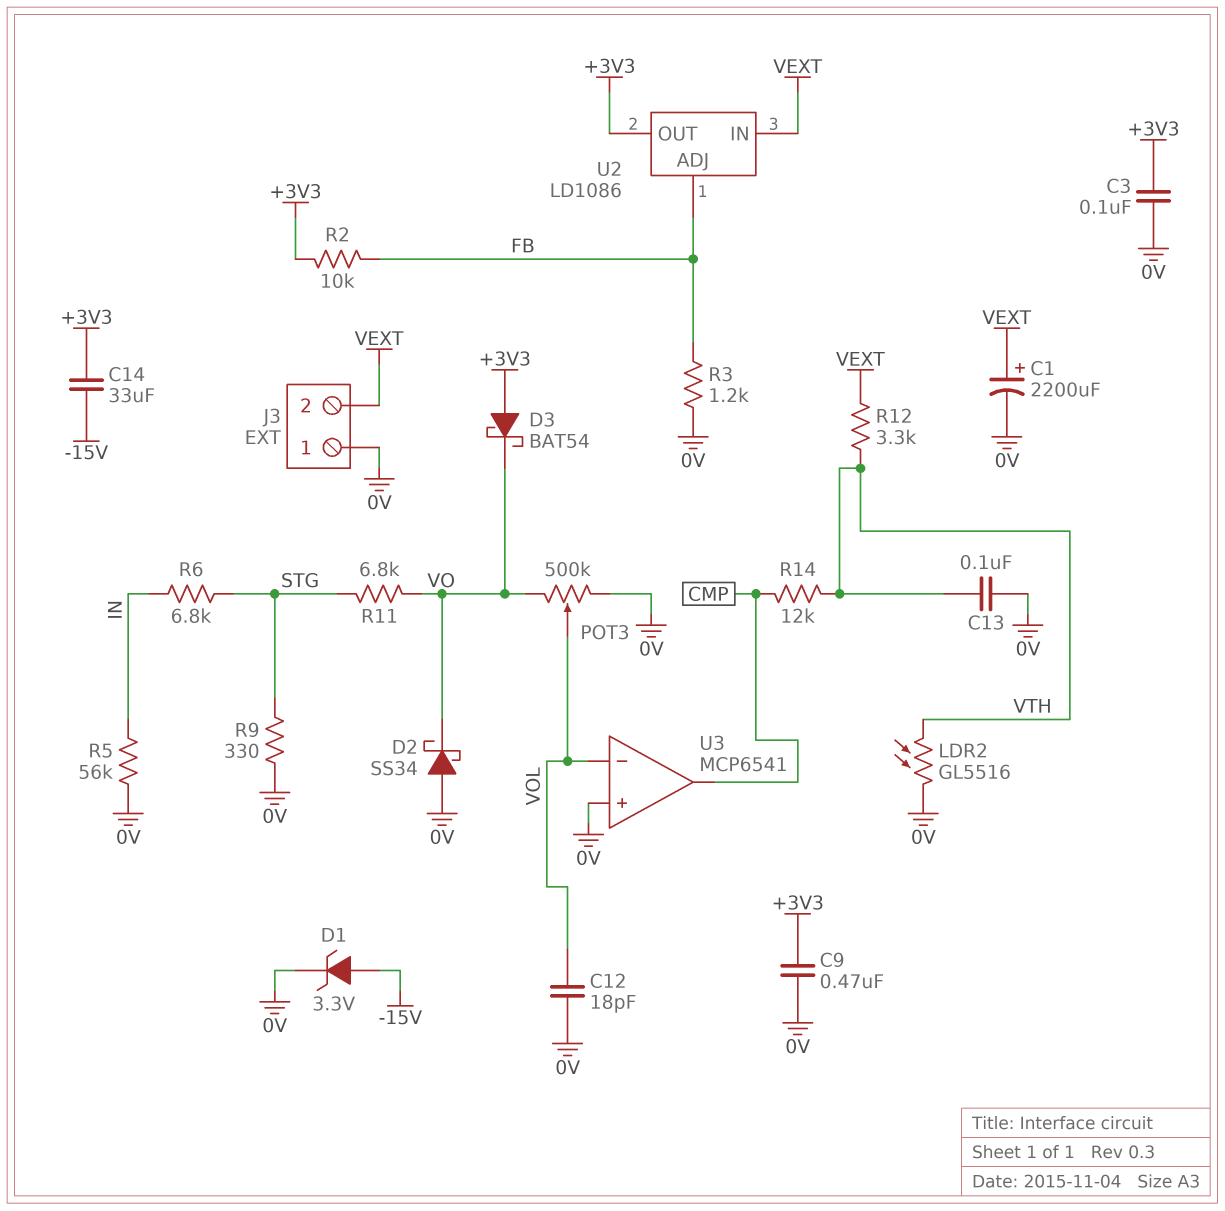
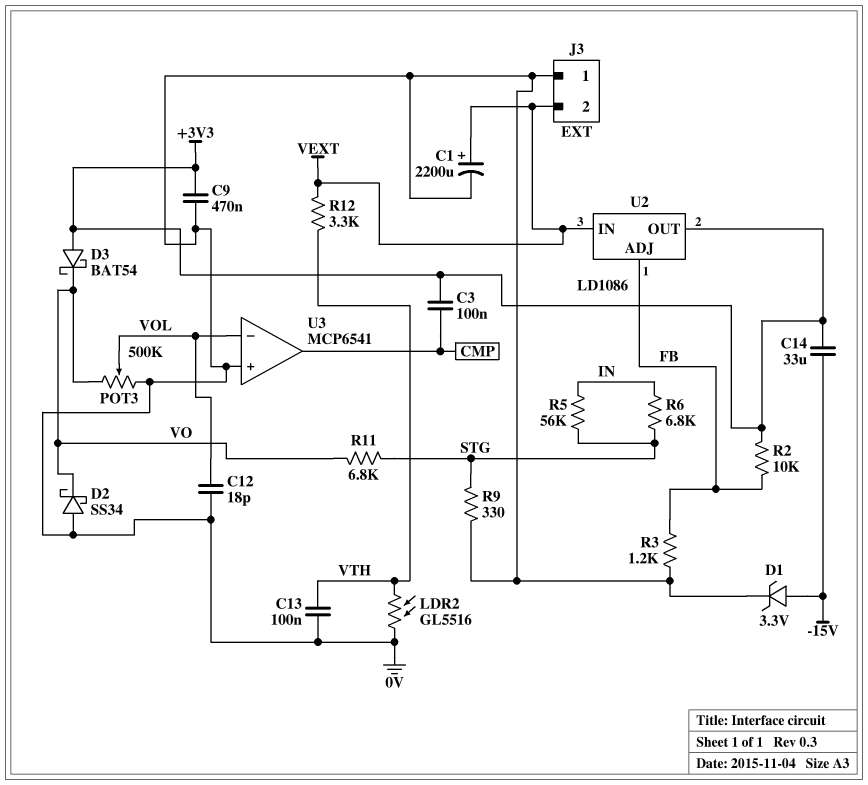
C3: 100nF (+3V3, 0V) -> 100nF (+3V3, CMP)
R5: 56k (0V, IN) -> 56k (IN, STG)
R14: 12k (CMP, VTH) -> none

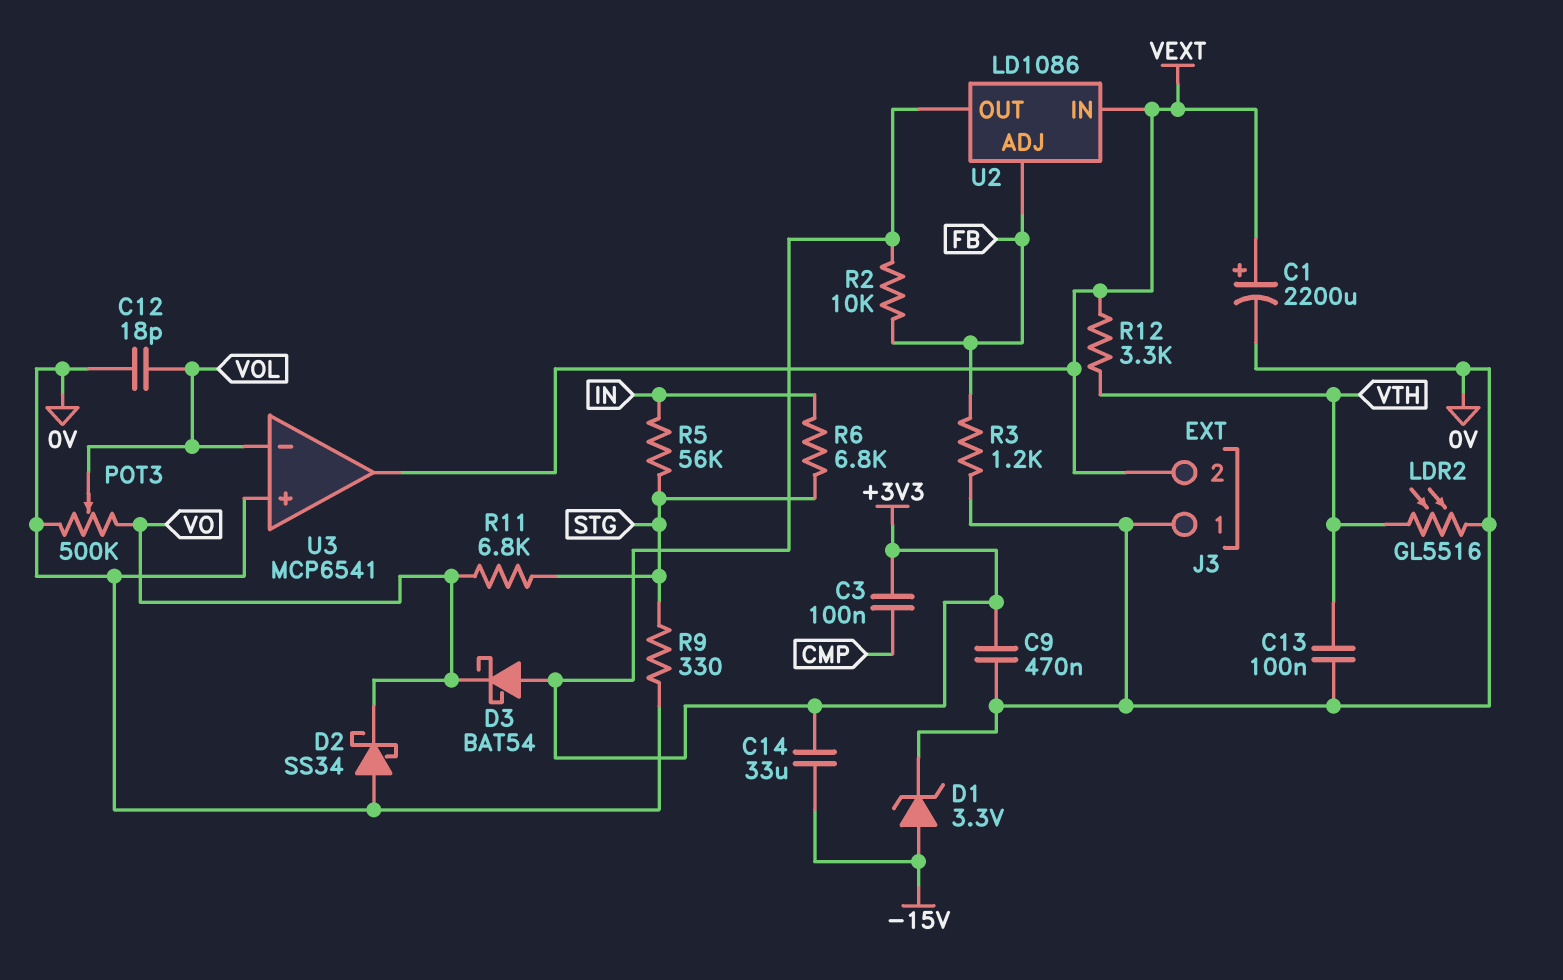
U3 pin out: CMP -> VEXT

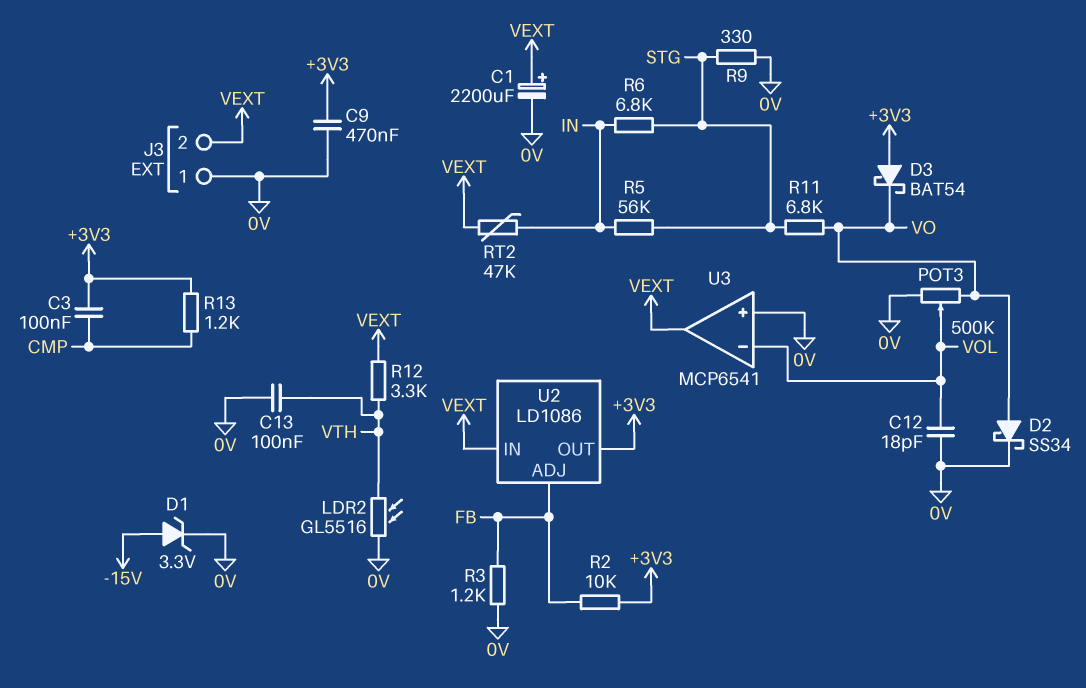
C14: 33uF (+3V3, -15V) -> none
D2: schottky SS34 (A 0V, K VO) -> schottky SS34 (A VO, K 0V)
R13: none -> 1.2k (+3V3, CMP)
RT2: none -> 47k (IN, VEXT)

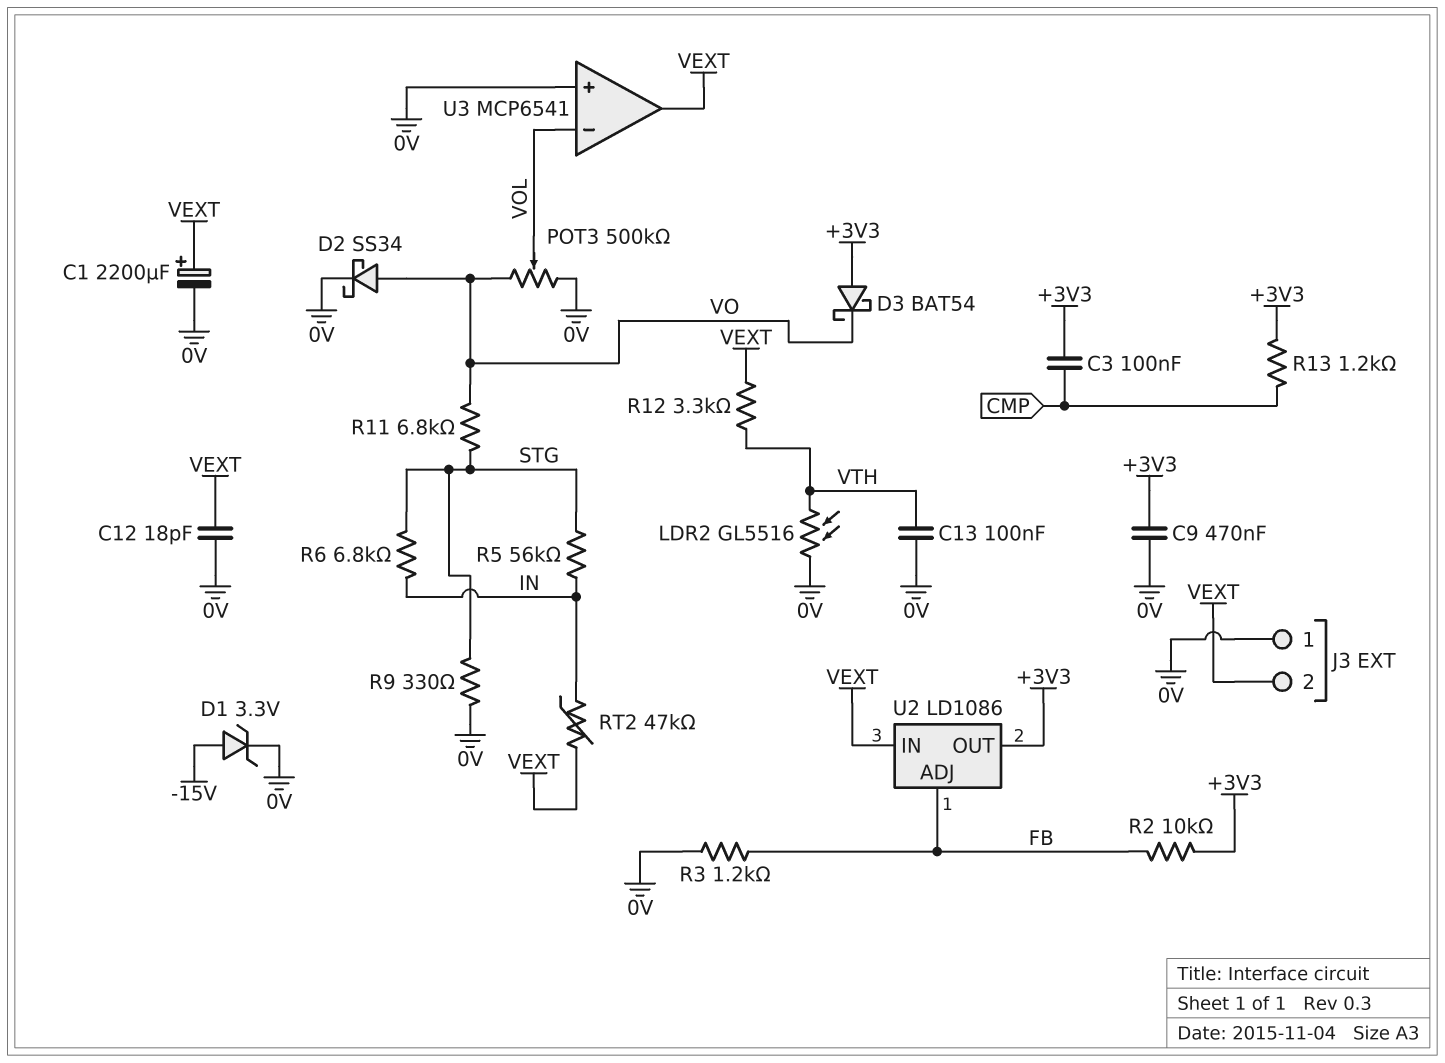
C12: 18pF (0V, VOL) -> 18pF (0V, VEXT)

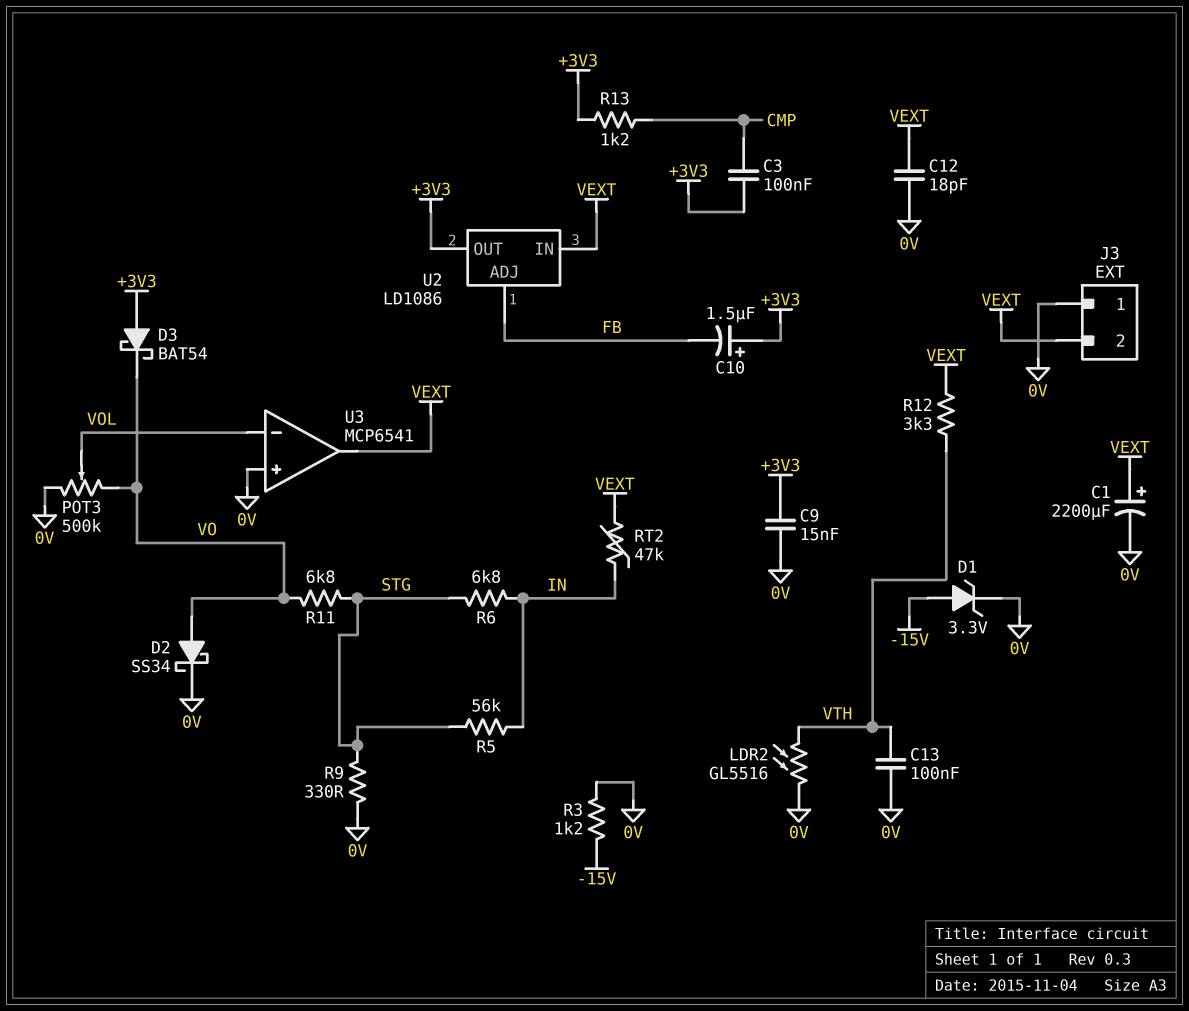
C9: 470nF (+3V3, 0V) -> 15nF (+3V3, 0V)
C10: none -> 1.5uF (plus +3V3, minus FB)
R2: 10k (+3V3, FB) -> none
R3: 1.2k (0V, FB) -> 1.2k (-15V, 0V)

